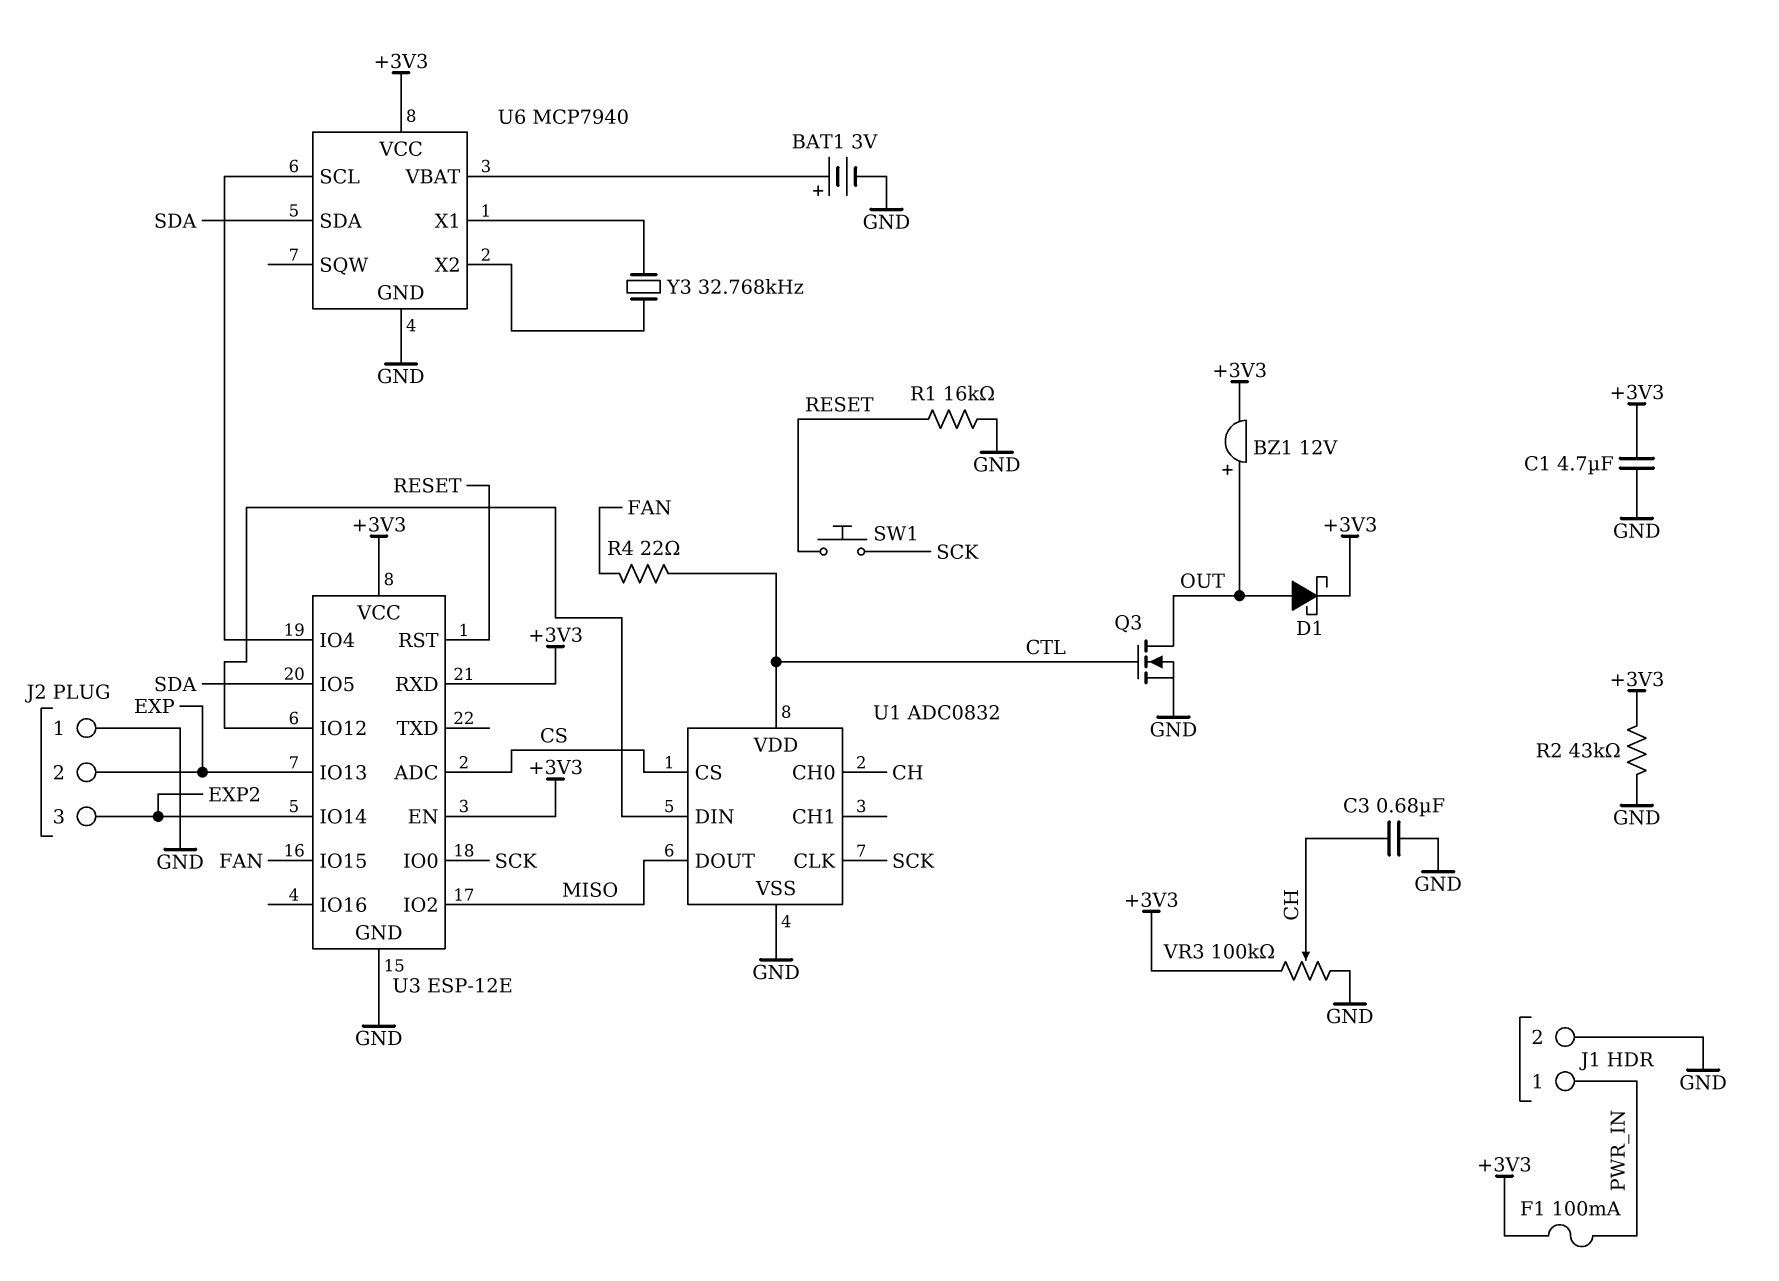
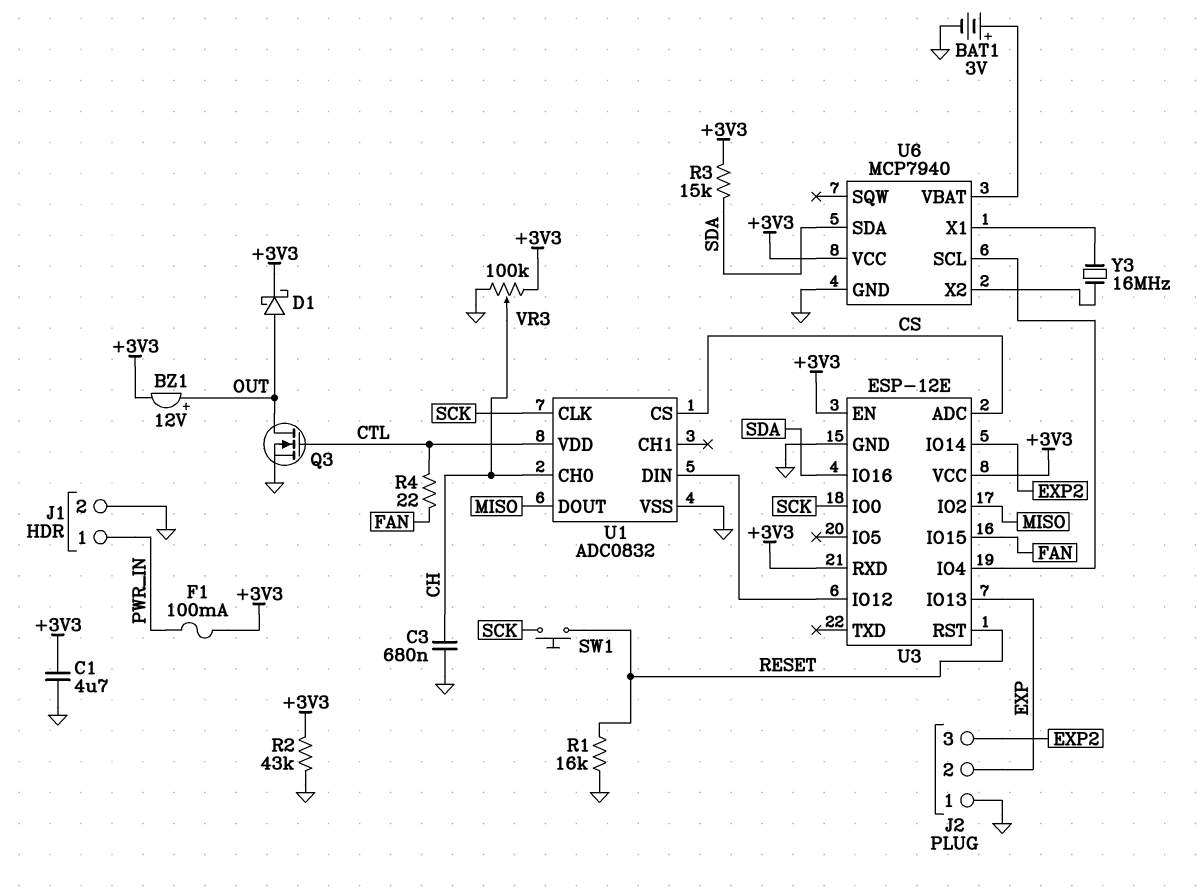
R3: none -> 15k (+3V3, SDA)
U3 pin IO5: SDA -> none
U3 pin IO16: none -> SDA
Y3: 32.768kHz (U6/X1, U6/X2) -> 16MHz (U6/X1, U6/X2)

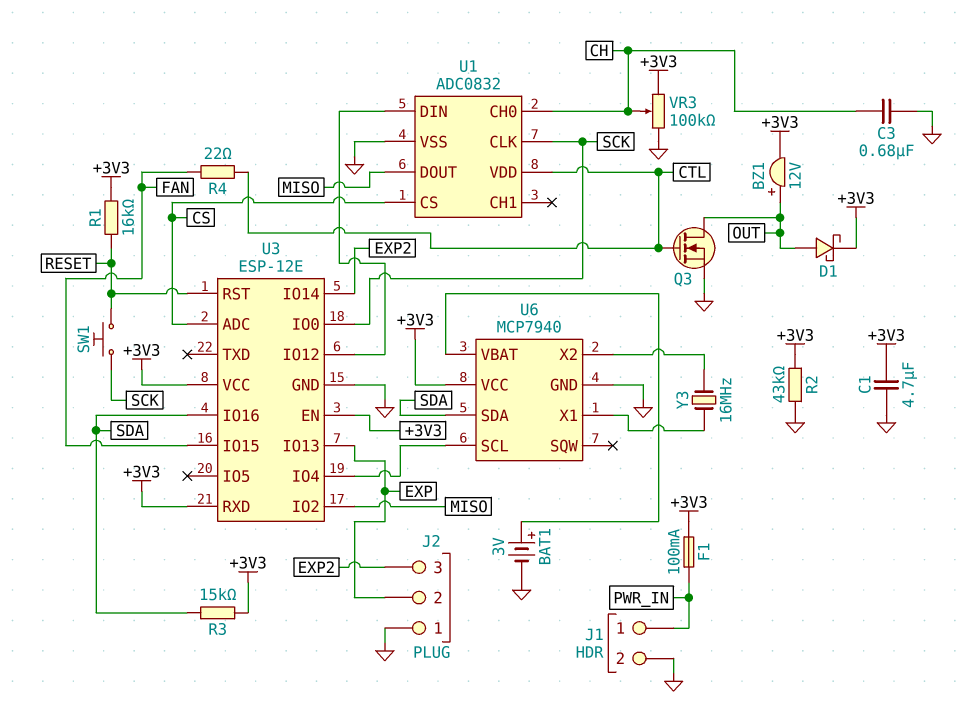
R1: 16k (GND, RESET) -> 16k (+3V3, RESET)

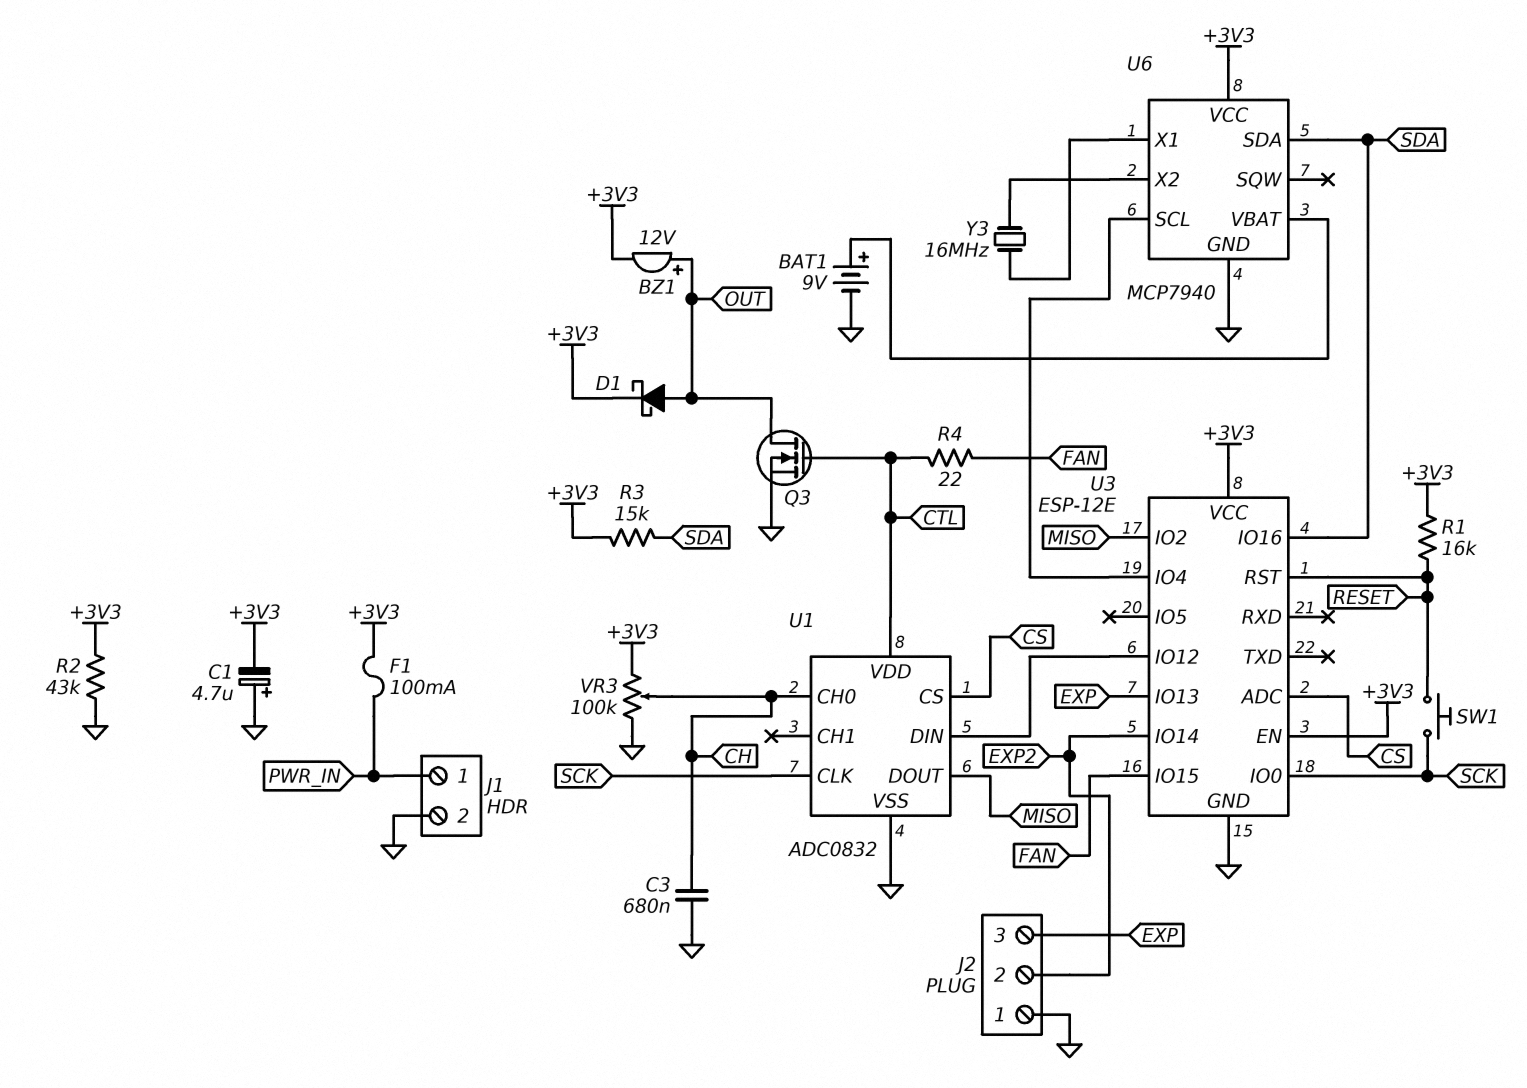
BAT1: 3V (plus U6/VBAT, minus GND) -> 9V (plus U6/VBAT, minus GND)
C1: 4.7uF (+3V3, GND) -> 4.7uF (plus GND, minus +3V3)
J2 pin 2: EXP -> EXP2
J2 pin 3: EXP2 -> EXP
U3 pin RXD: +3V3 -> none

